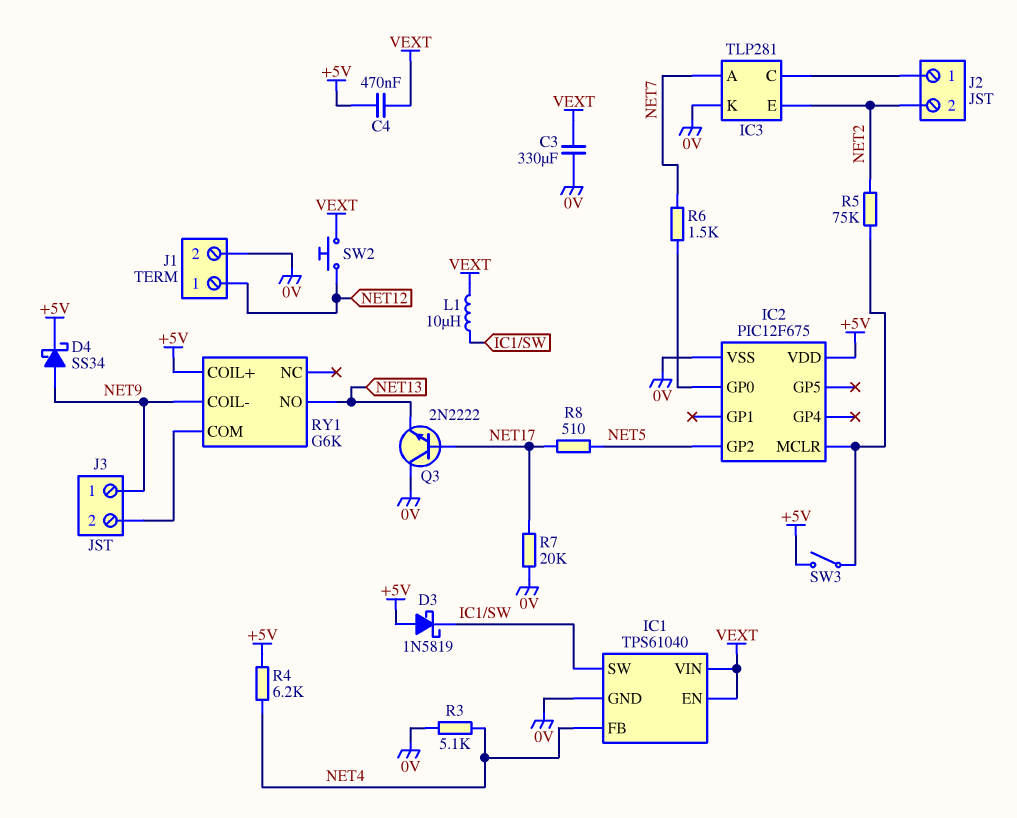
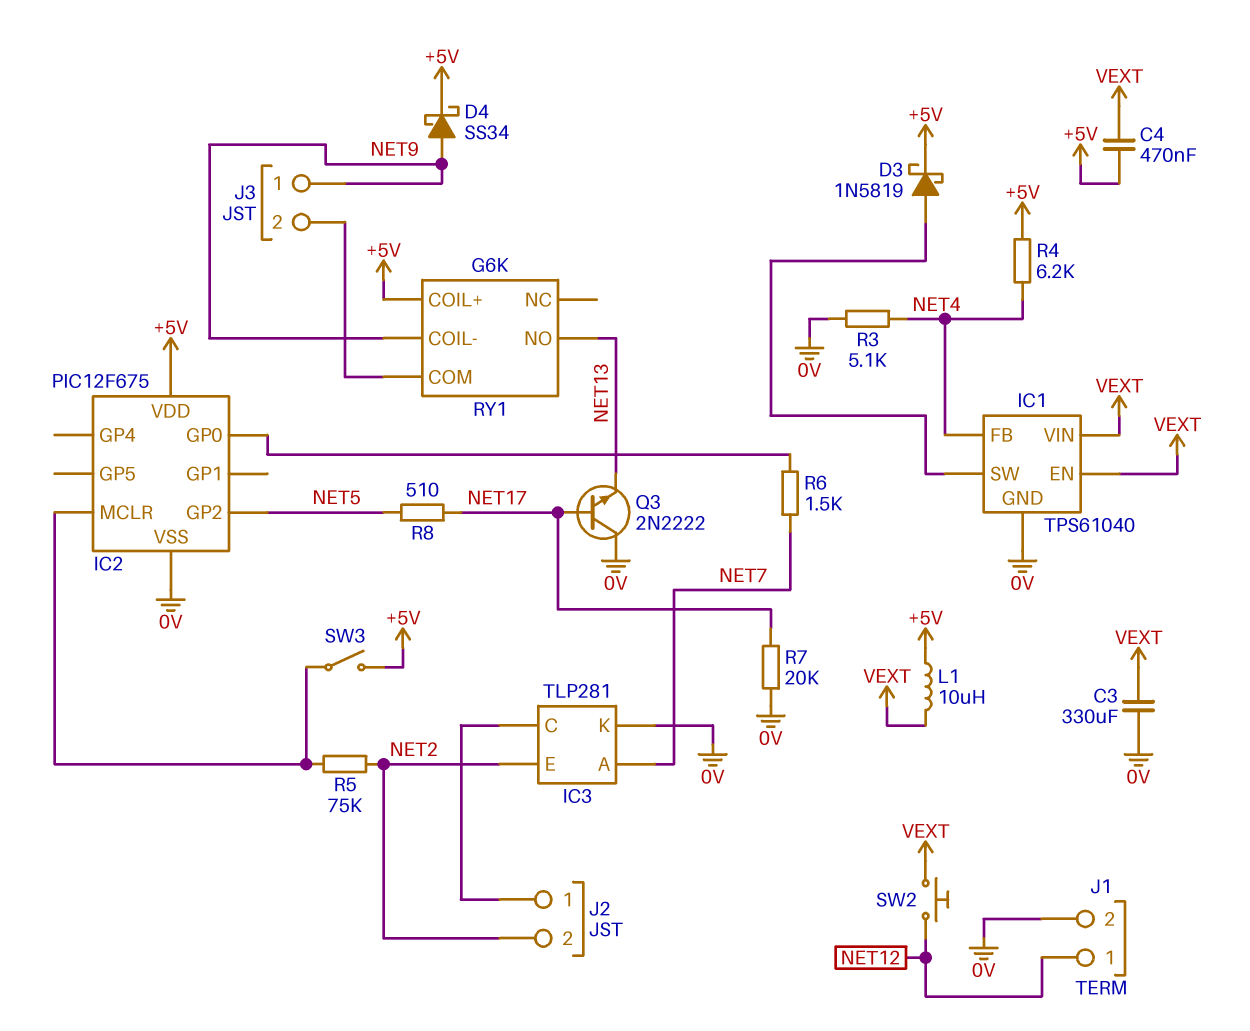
D3: schottky 1N5819 (A +5V, K IC1/SW) -> schottky 1N5819 (A IC1/SW, K +5V)
L1: 10uH (IC1/SW, VEXT) -> 10uH (+5V, VEXT)

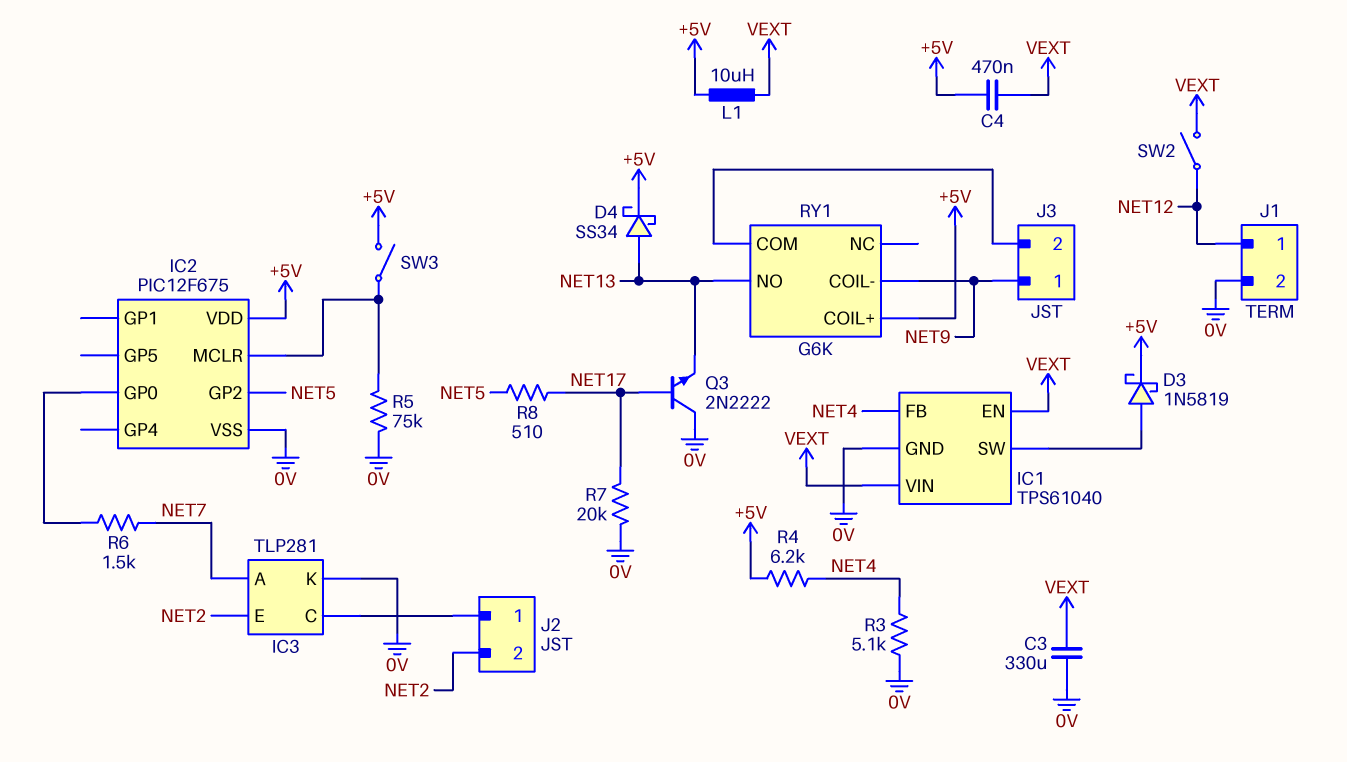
D4: schottky SS34 (A NET9, K +5V) -> schottky SS34 (A NET13, K +5V)
R5: 75k (IC2/MCLR, NET2) -> 75k (0V, IC2/MCLR)
SW2: button (NET12, VEXT) -> switch (NET12, VEXT)

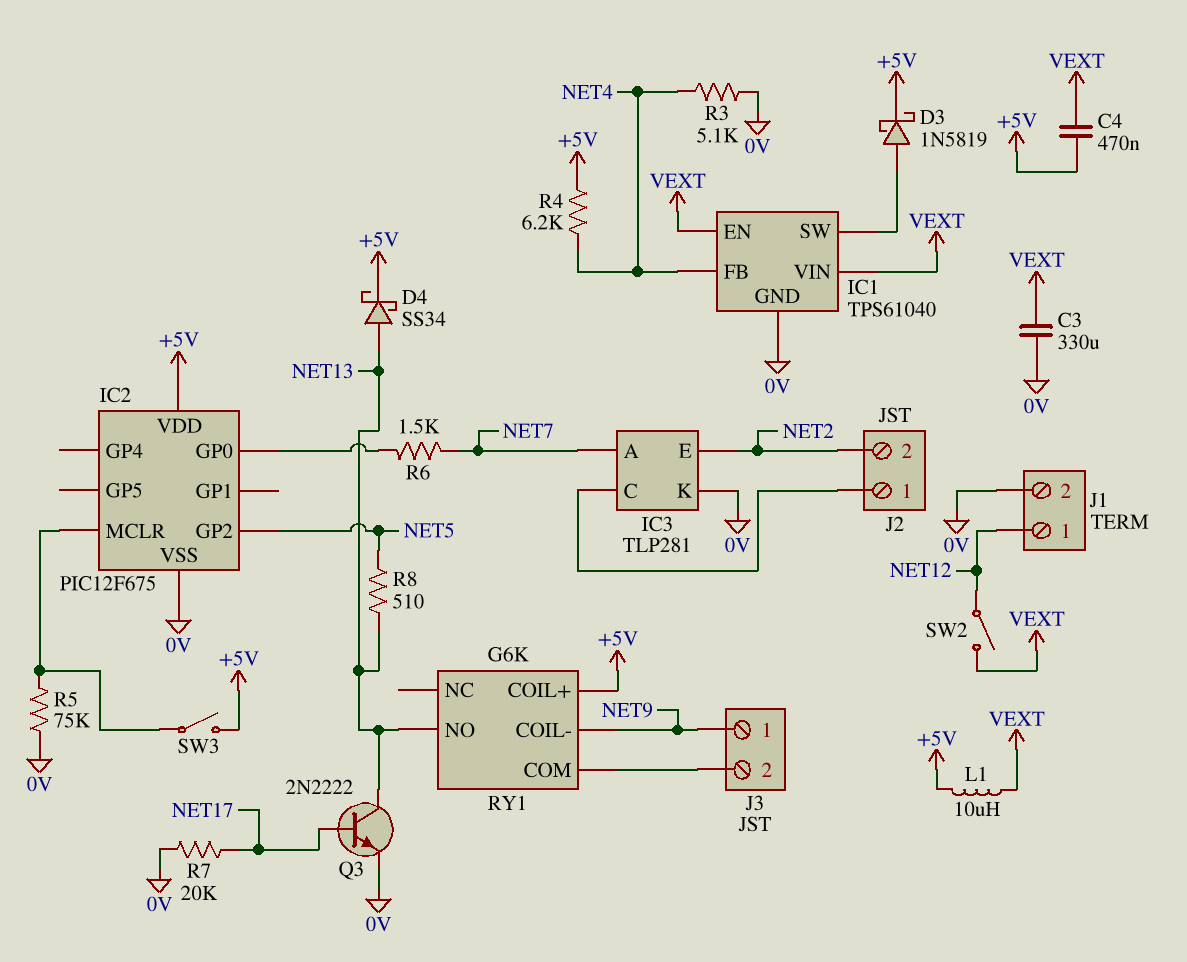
Q3: NPN 2N2222 (B NET17, C 0V, E NET13) -> NPN 2N2222 (B NET17, C NET13, E 0V)
R8: 510 (NET5, NET17) -> 510 (NET5, NET13)

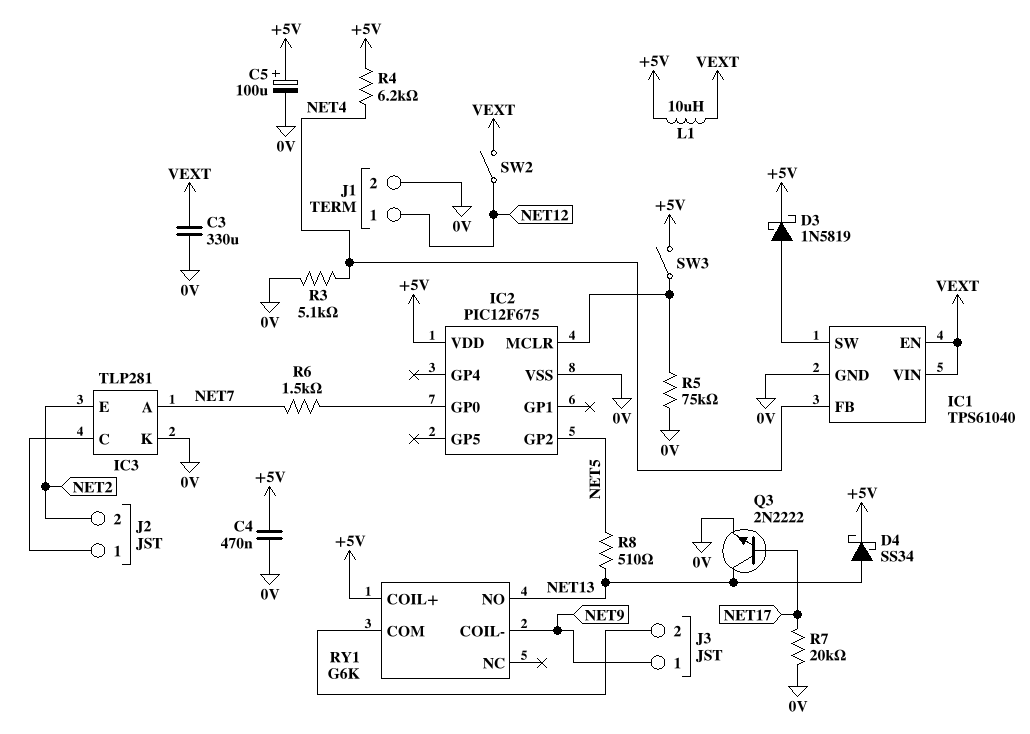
C4: 470nF (+5V, VEXT) -> 470nF (+5V, 0V)
C5: none -> 100uF (plus +5V, minus 0V)

